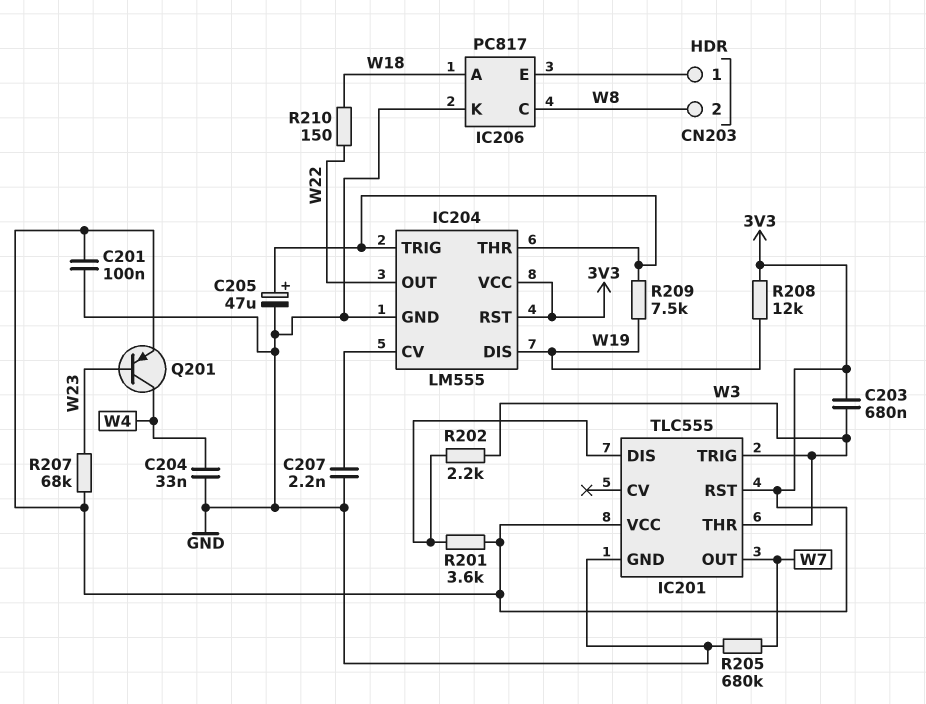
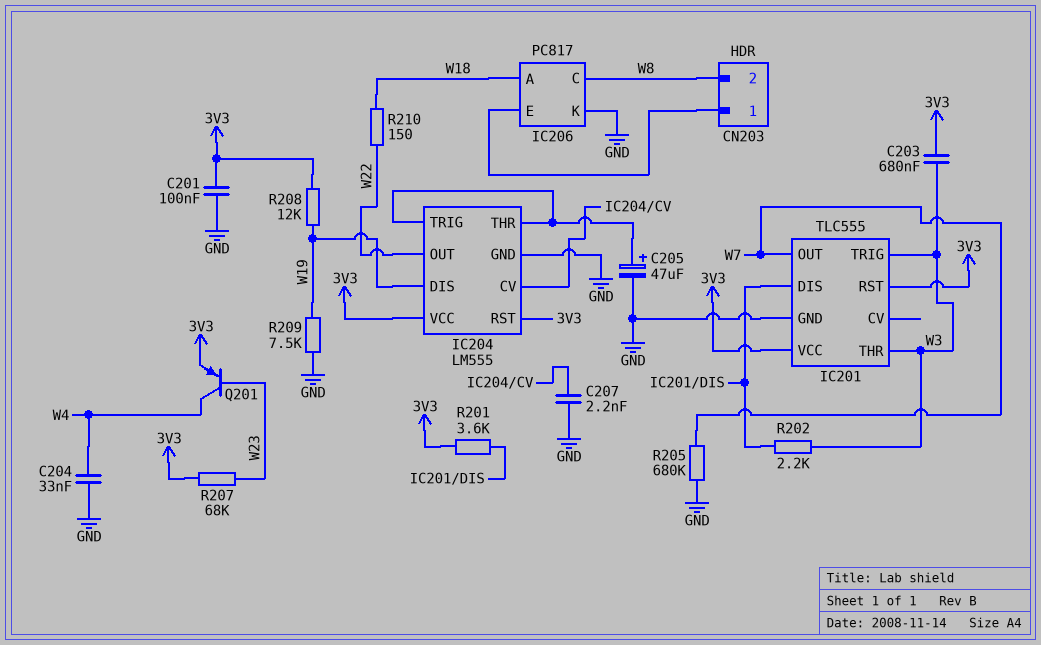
R209: 7.5k (IC204/THR, W19) -> 7.5k (GND, W19)

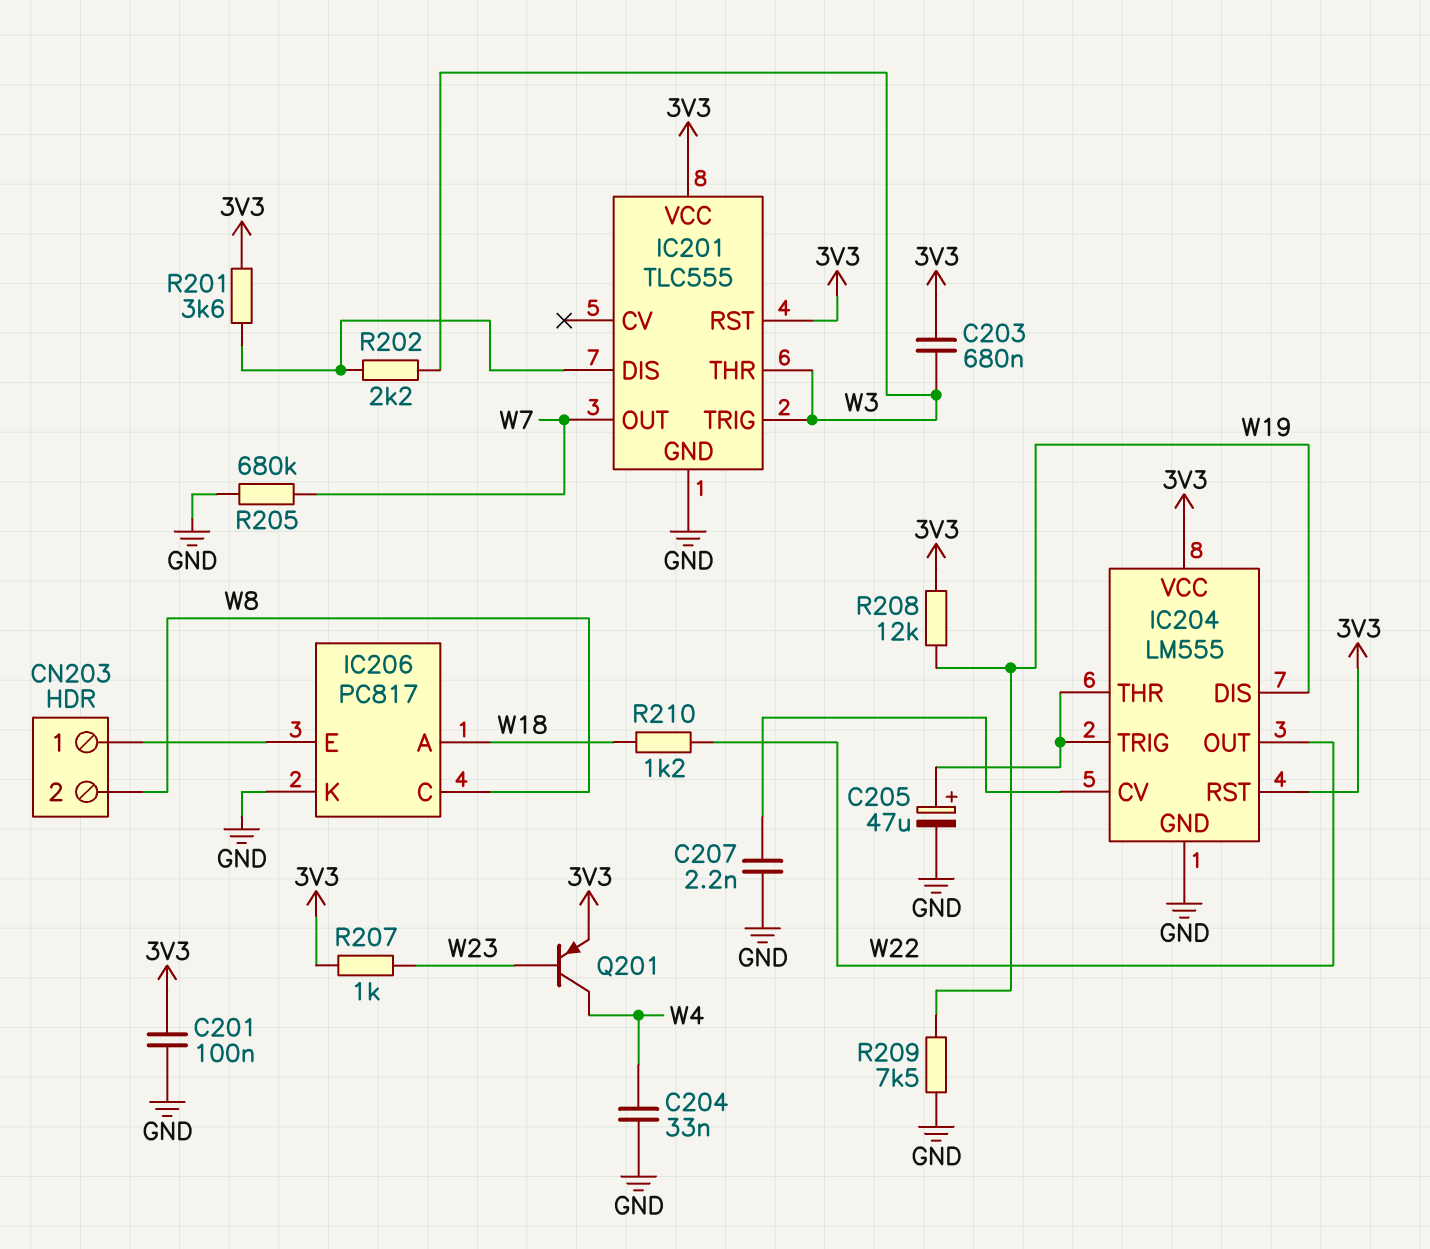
R207: 68k (3V3, W23) -> 1k (3V3, W23)
R210: 150 (W18, W22) -> 1.2k (W18, W22)

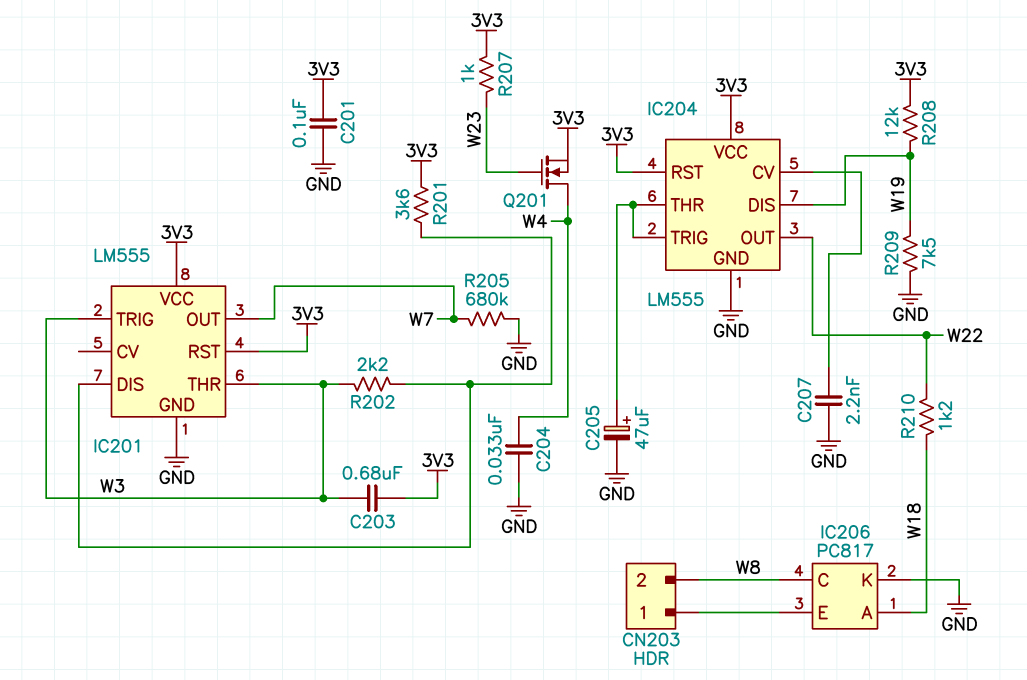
IC201: TLC555 -> LM555
Q201: PNP (B W23, C W4, E 3V3) -> NMOS (G W23, D W4, S 3V3)

